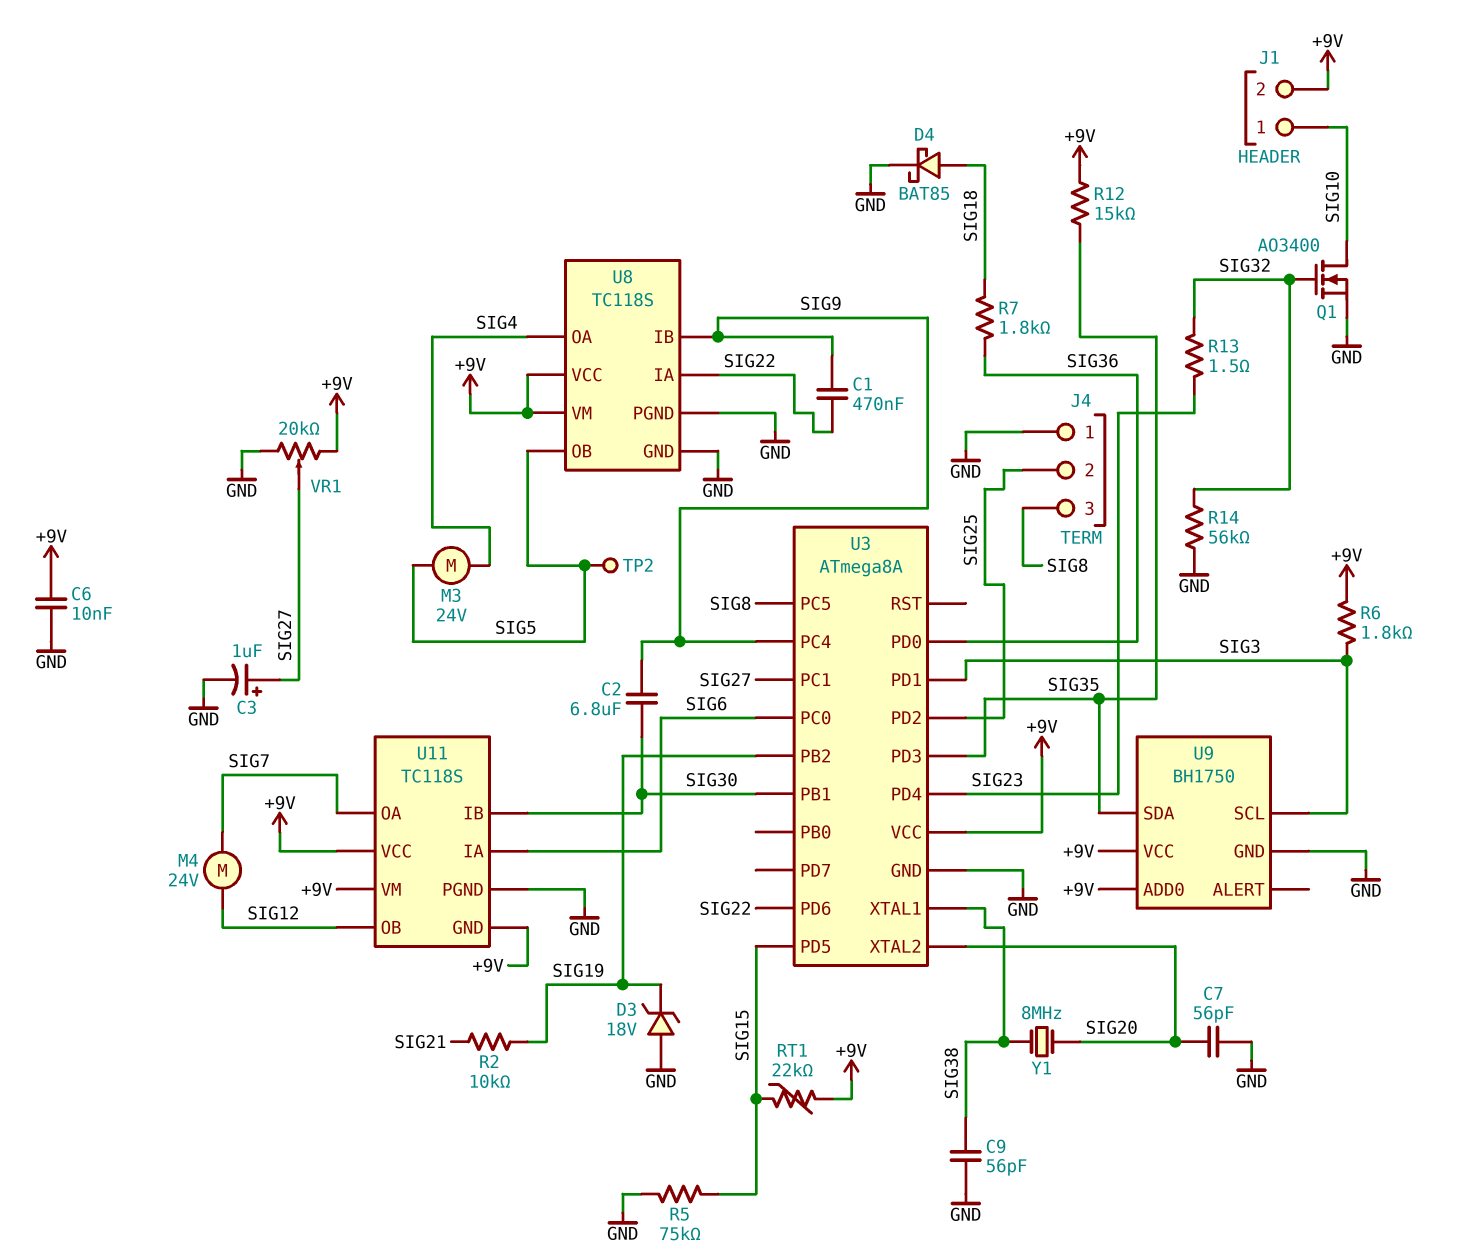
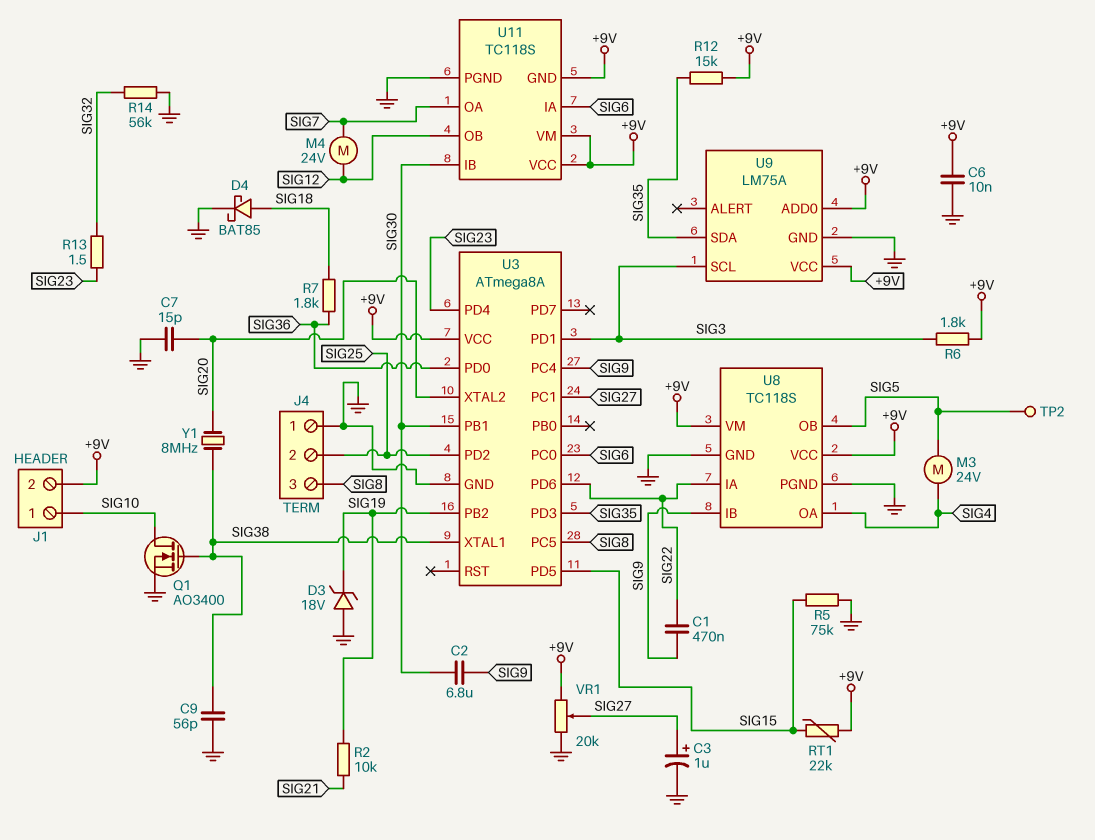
C7: 56pF (GND, SIG20) -> 15pF (GND, SIG20)
Q1: NMOS AO3400 (G SIG32, D SIG10, S GND) -> NMOS AO3400 (G SIG38, D SIG10, S GND)
U9: BH1750 -> LM75A

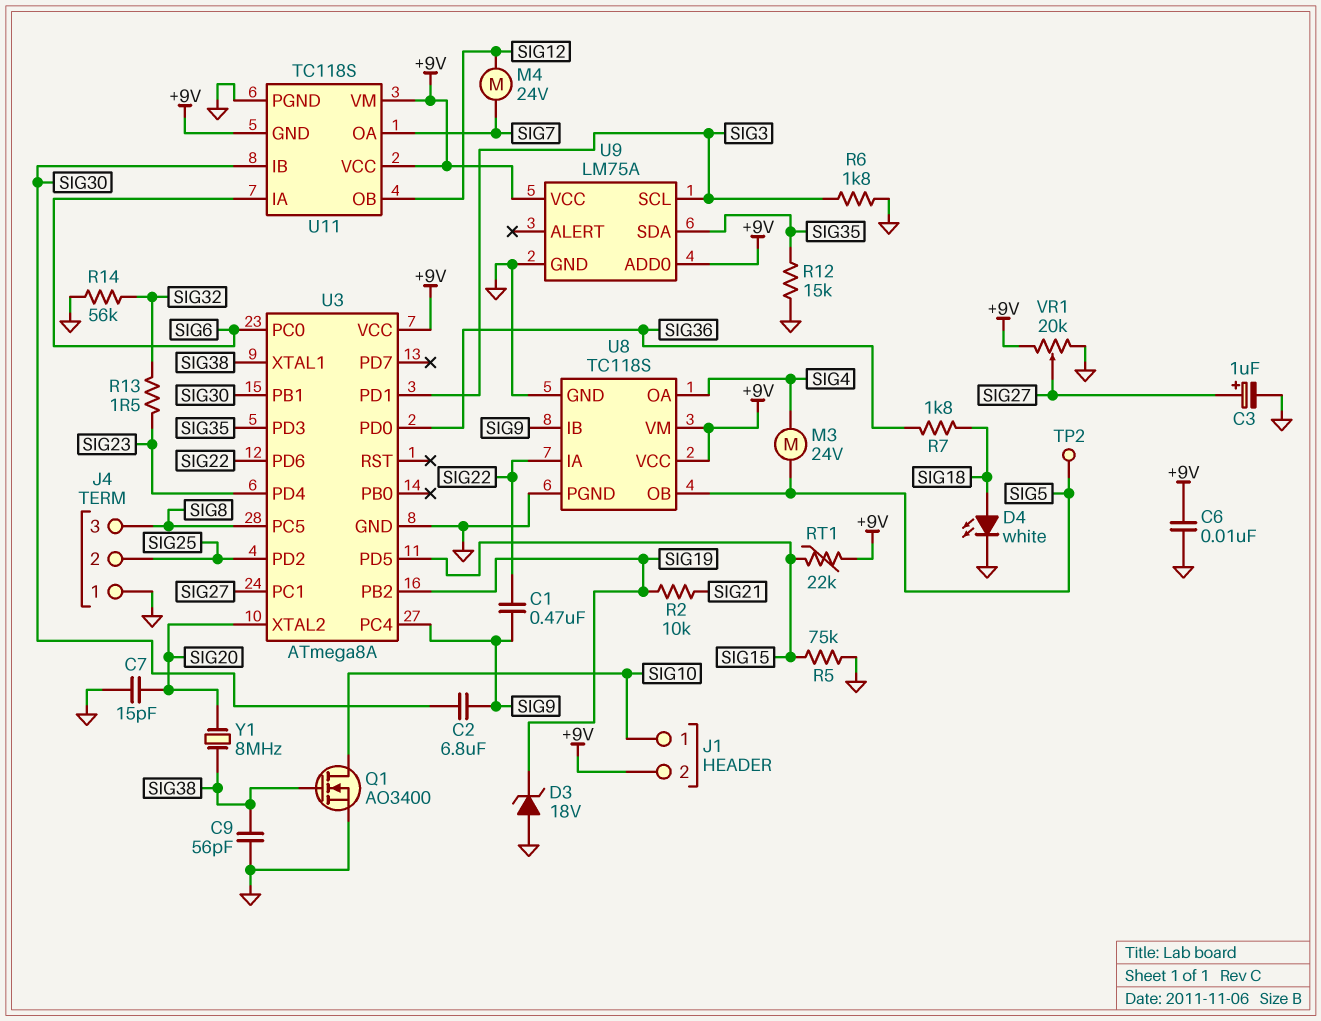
D4: schottky BAT85 (A SIG18, K GND) -> LED white (A SIG18, K GND)
R6: 1.8k (+9V, SIG3) -> 1.8k (GND, SIG3)
R12: 15k (+9V, SIG35) -> 15k (GND, SIG35)

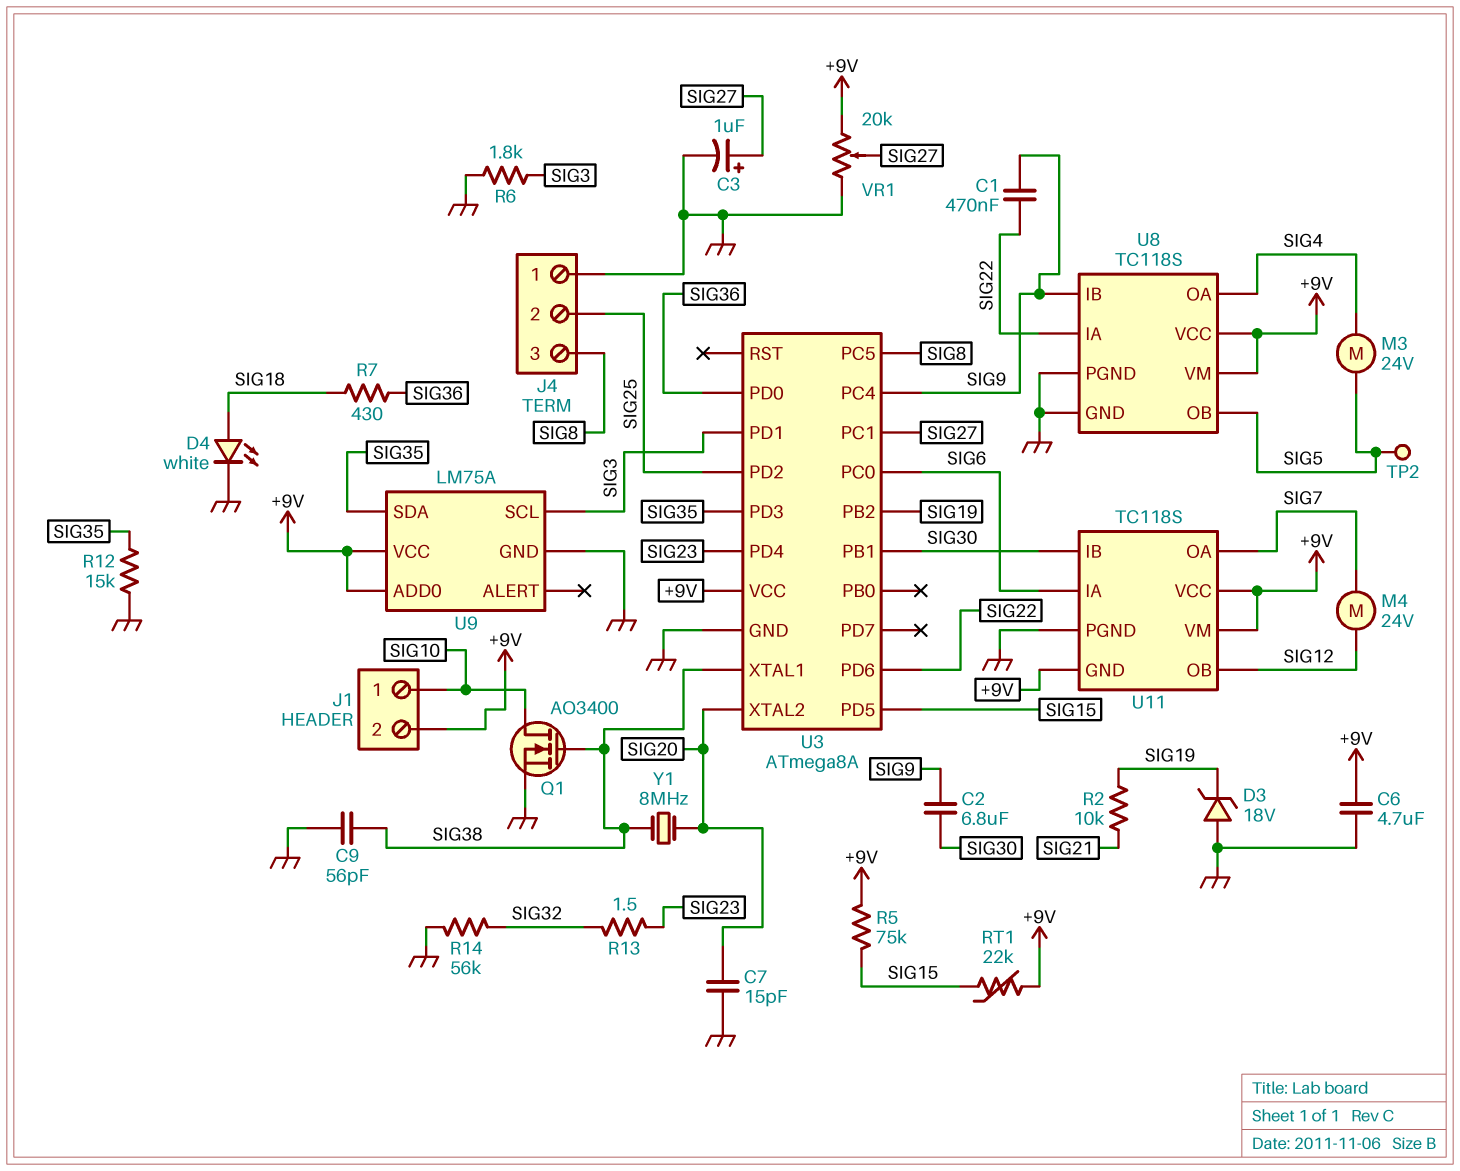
C6: 10nF (+9V, GND) -> 4.7uF (+9V, GND)
R5: 75k (GND, SIG15) -> 75k (+9V, SIG15)
R7: 1.8k (SIG18, SIG36) -> 430 (SIG18, SIG36)

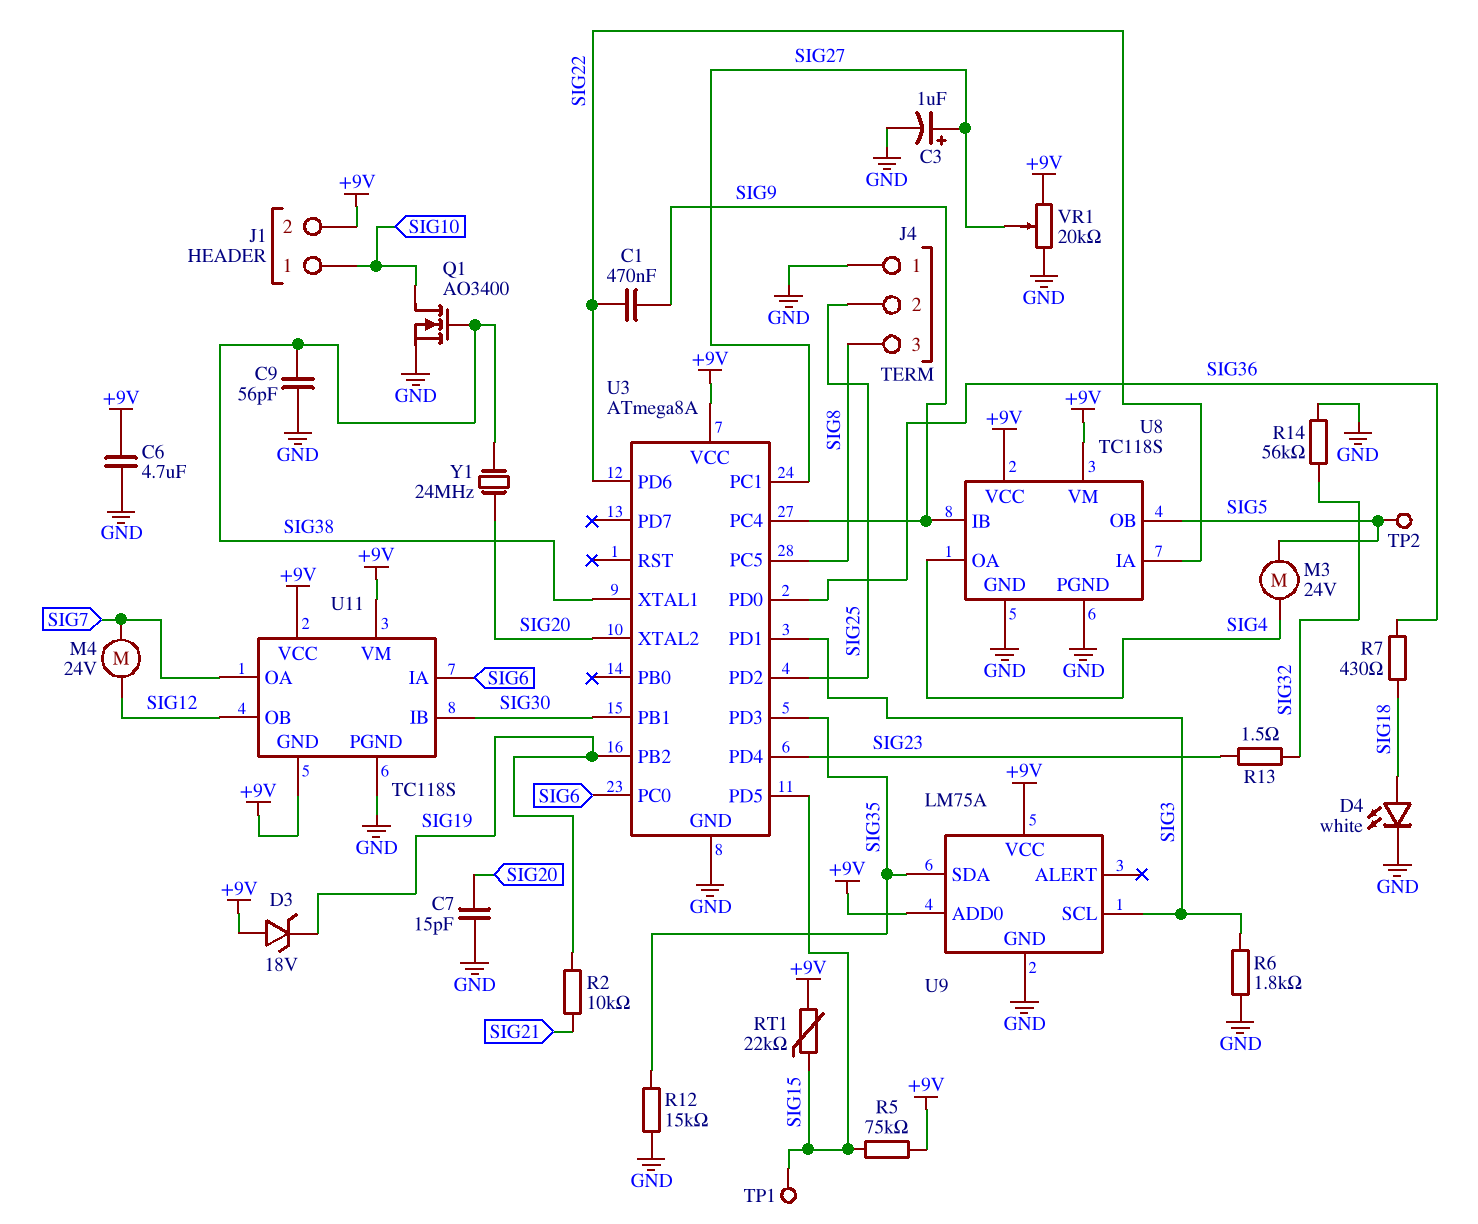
C2: 6.8uF (SIG9, SIG30) -> none
D3: zener 18V (A GND, K SIG19) -> zener 18V (A +9V, K SIG19)
TP1: none -> test point (SIG15)
Y1: 8MHz (SIG20, SIG38) -> 24MHz (SIG20, SIG38)

